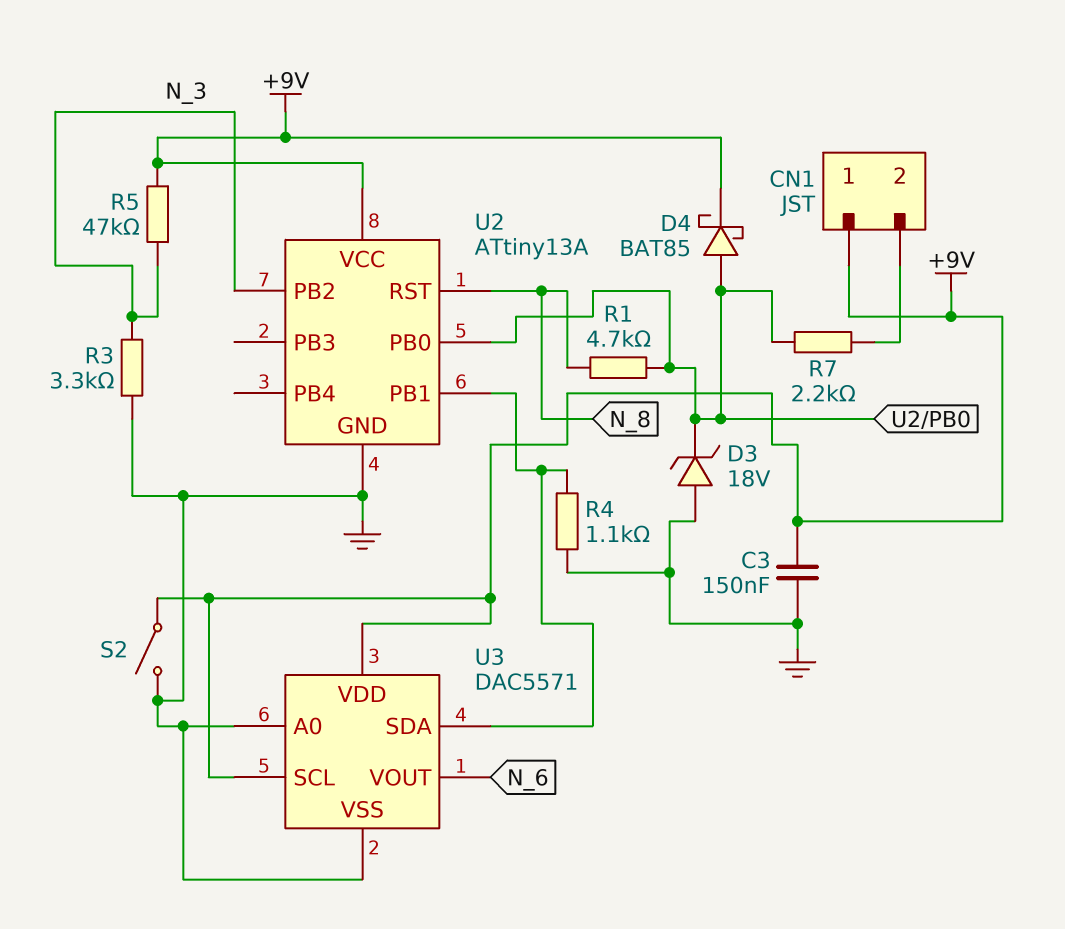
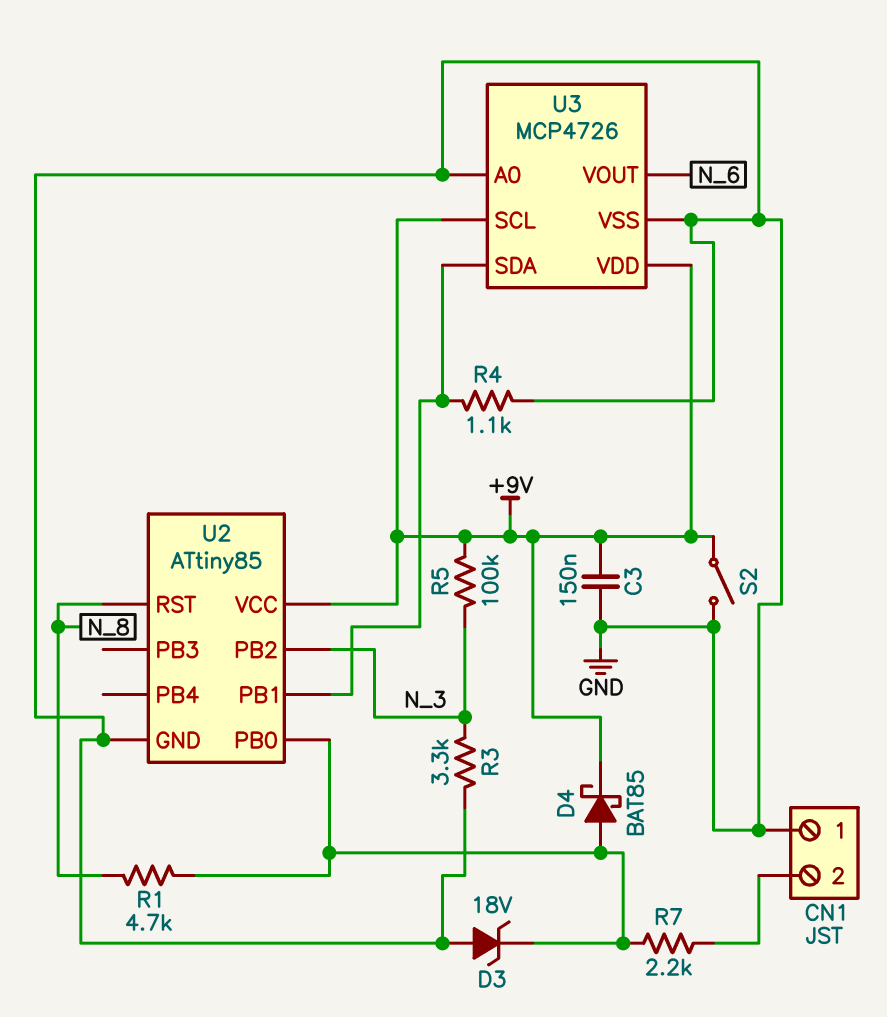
CN1 pin 1: +9V -> GND
R5: 47k (+9V, N_3) -> 100k (+9V, N_3)
U2: ATtiny13A -> ATtiny85
U3: DAC5571 -> MCP4726

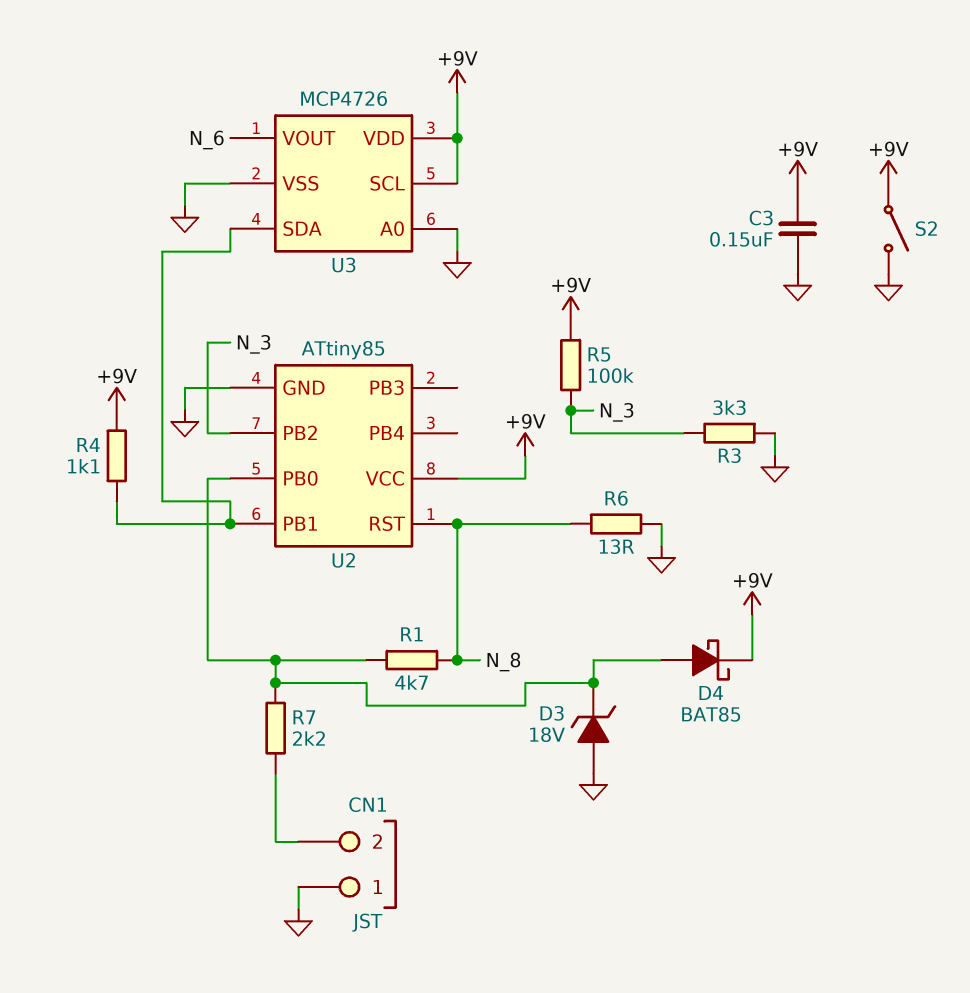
R4: 1.1k (GND, U2/PB1) -> 1.1k (+9V, U2/PB1)
R6: none -> 13 (GND, N_8)

